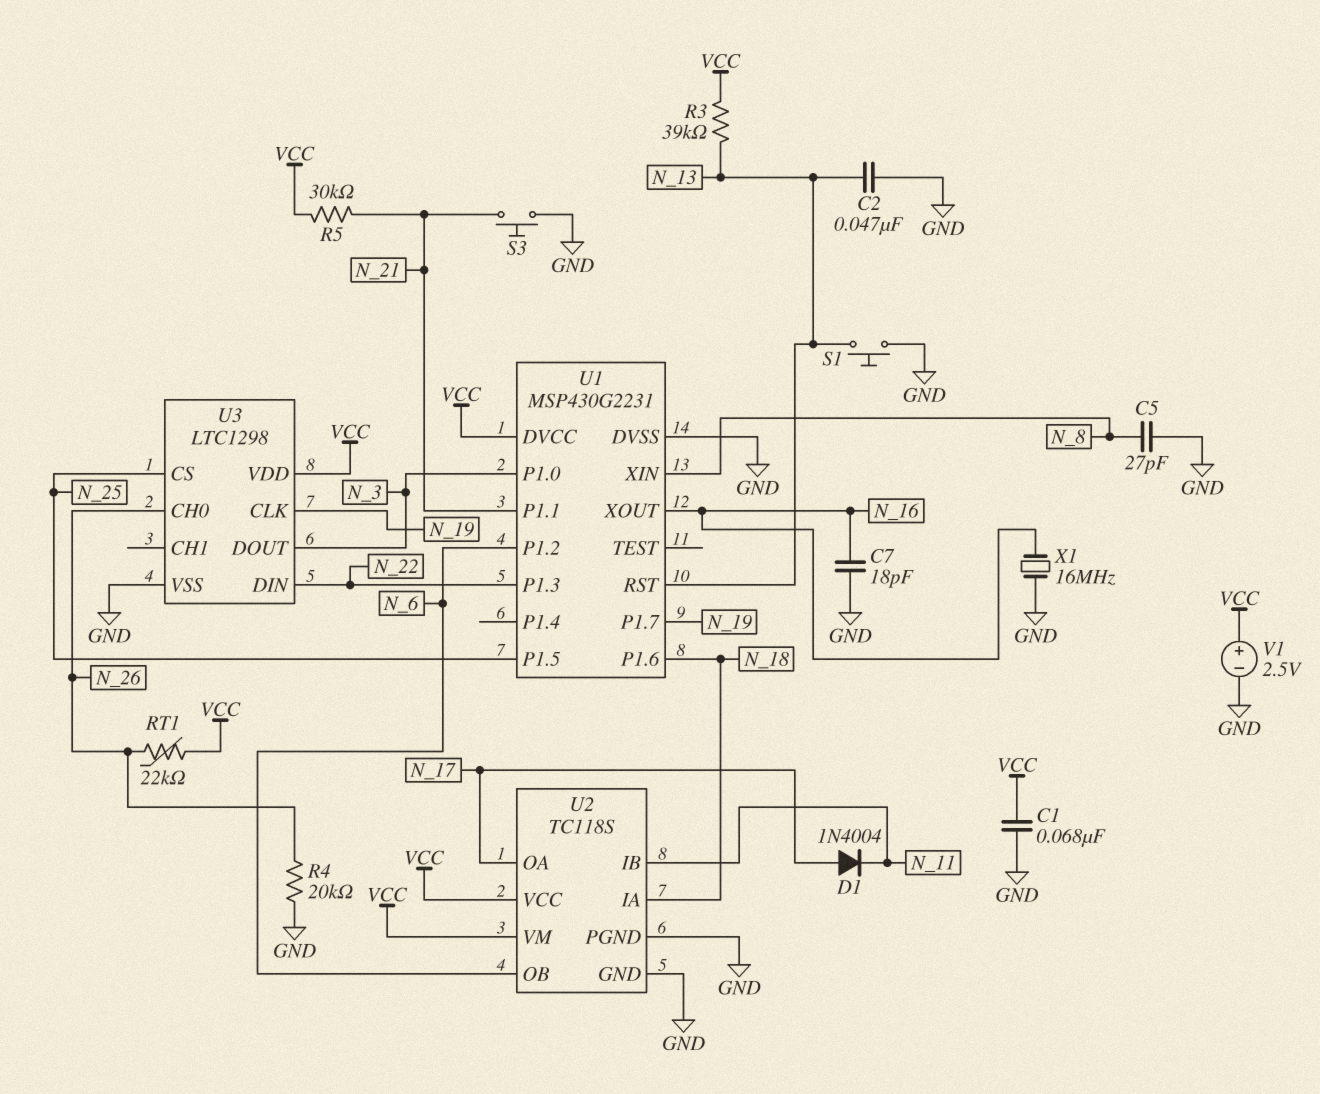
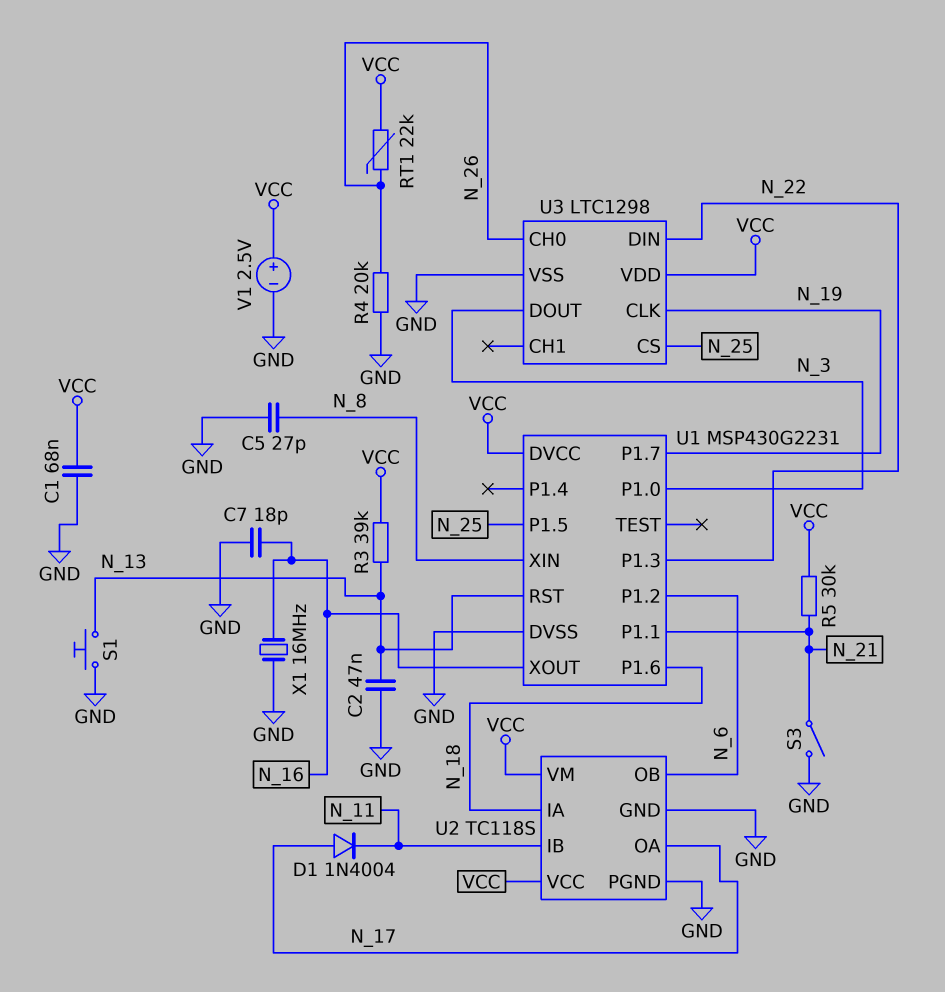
S3: button (GND, N_21) -> switch (GND, N_21)

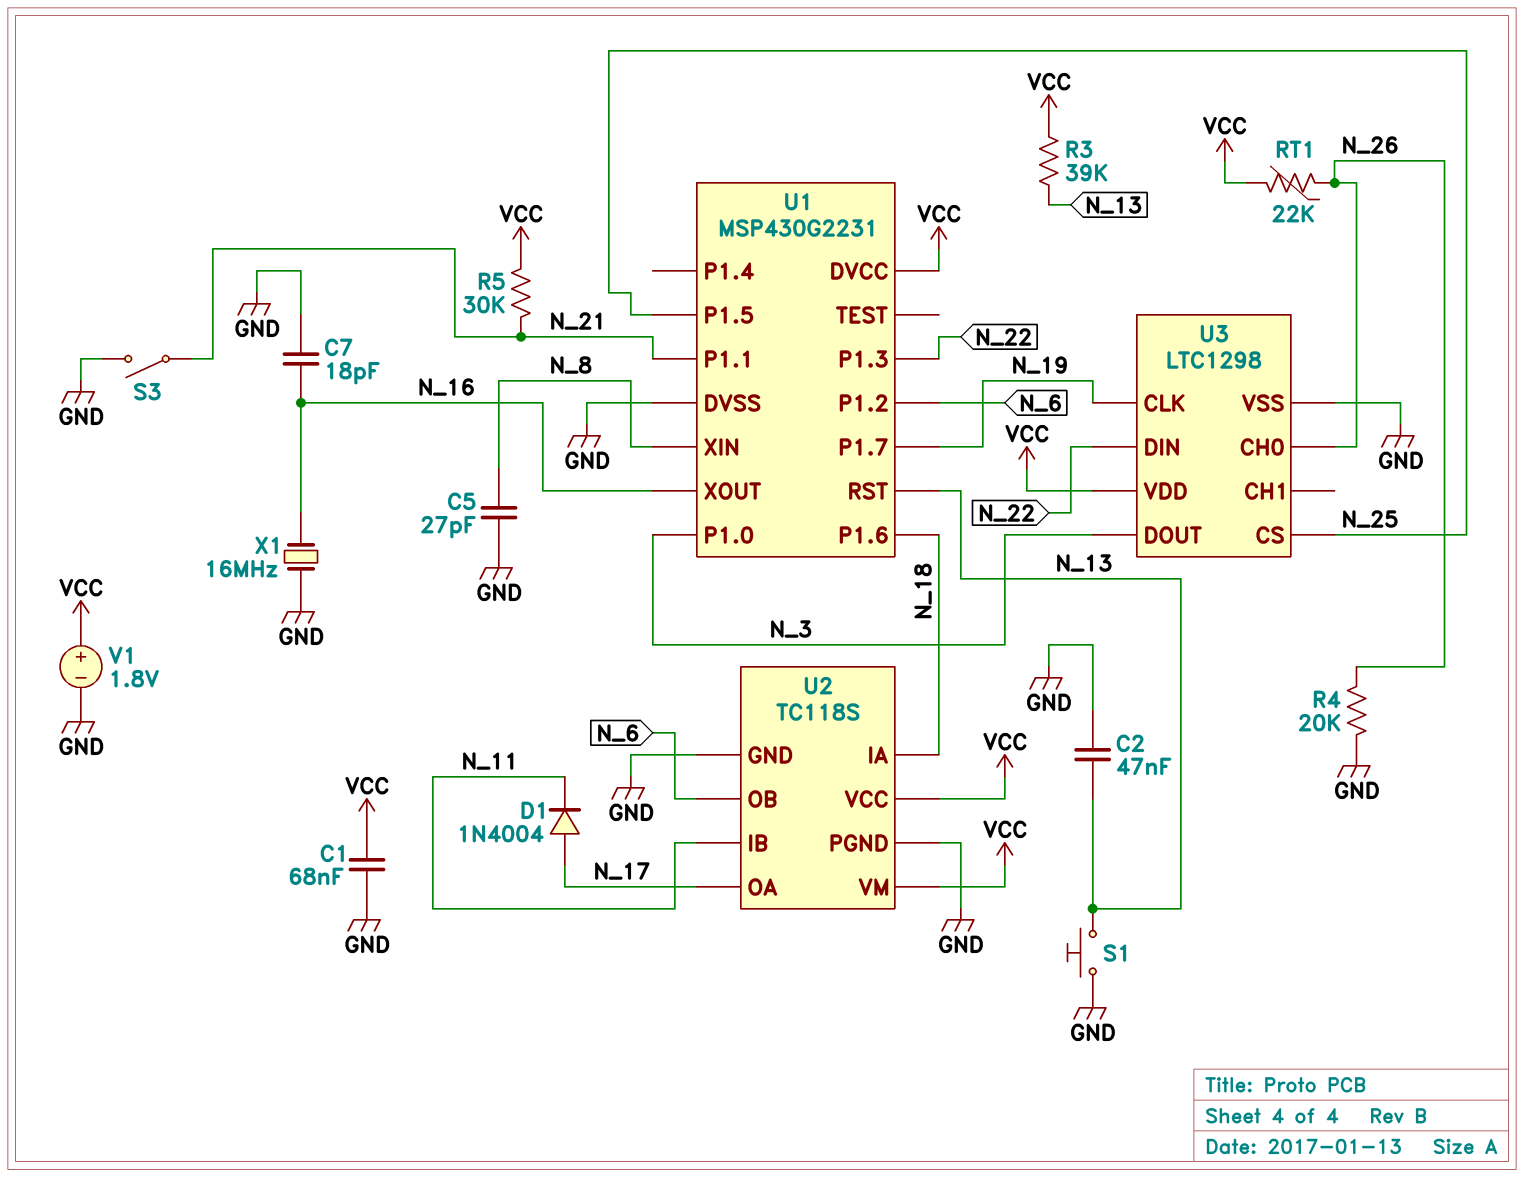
V1: 2.5V (plus VCC, minus GND) -> 1.8V (plus VCC, minus GND)

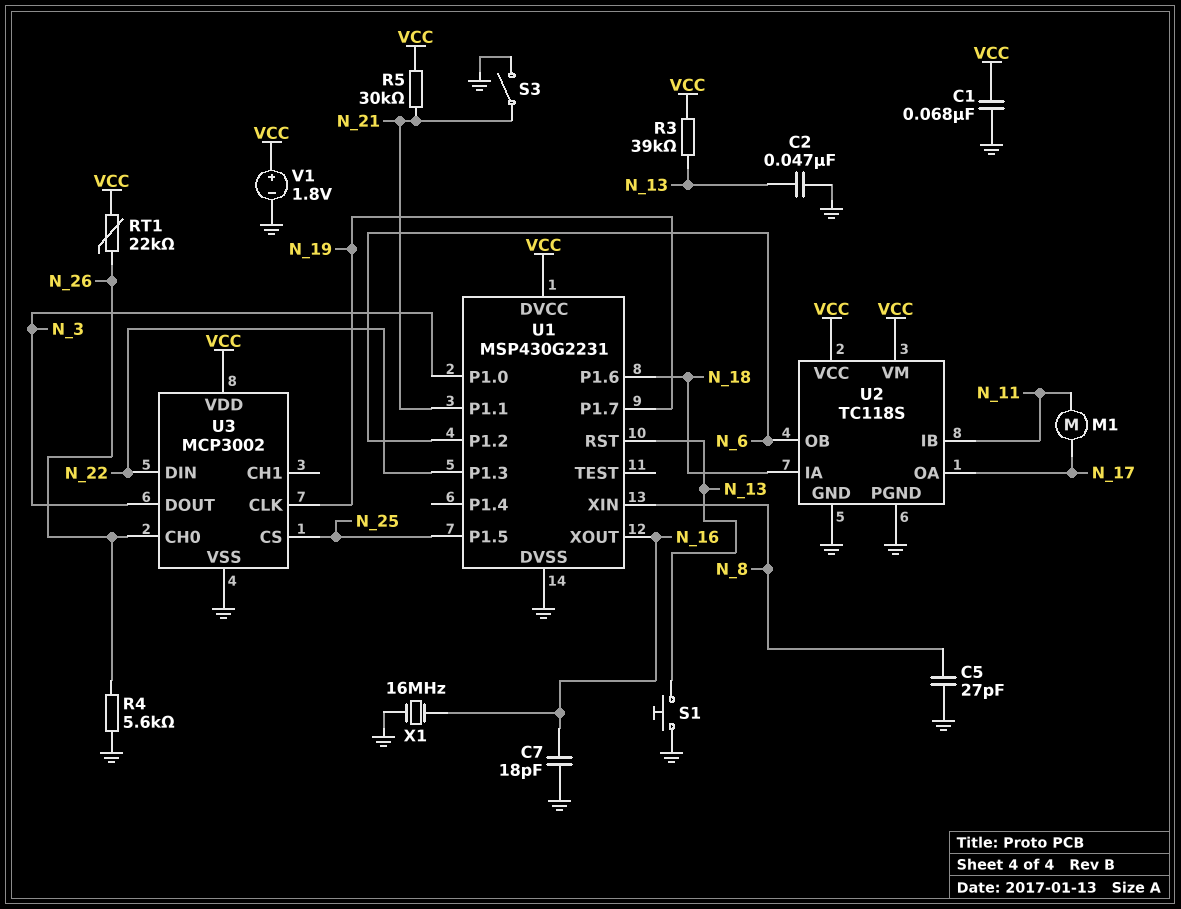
D1: diode 1N4004 (A N_17, K N_11) -> none
M1: none -> motor (N_11, N_17)
R4: 20k (GND, N_26) -> 5.6k (GND, N_26)
U3: LTC1298 -> MCP3002

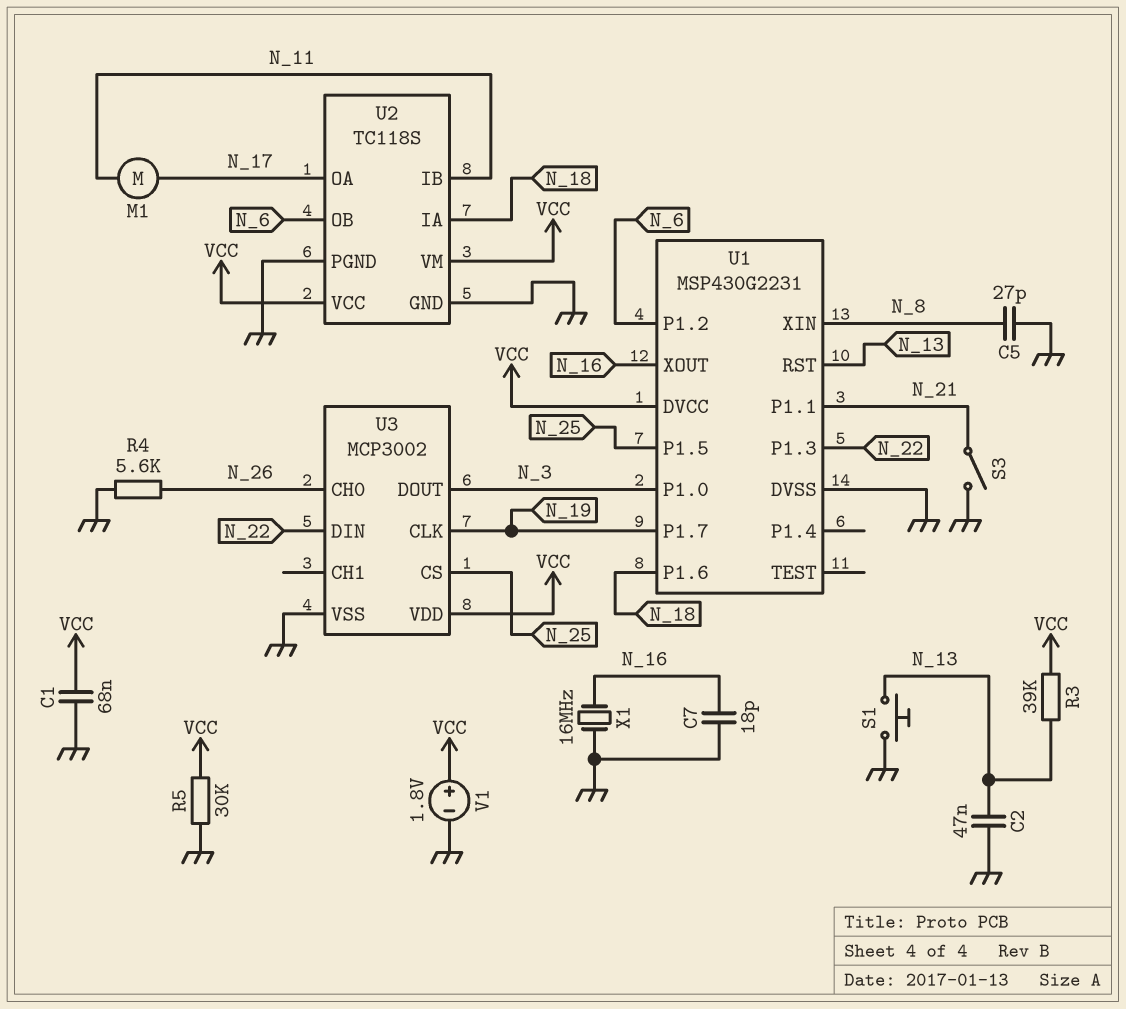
R5: 30k (N_21, VCC) -> 30k (GND, VCC)
RT1: 22k (N_26, VCC) -> none

